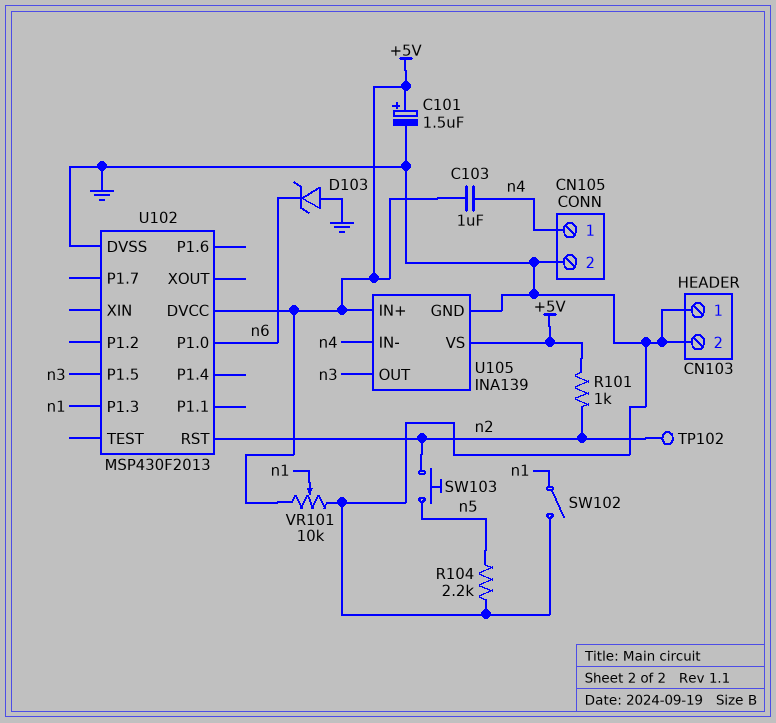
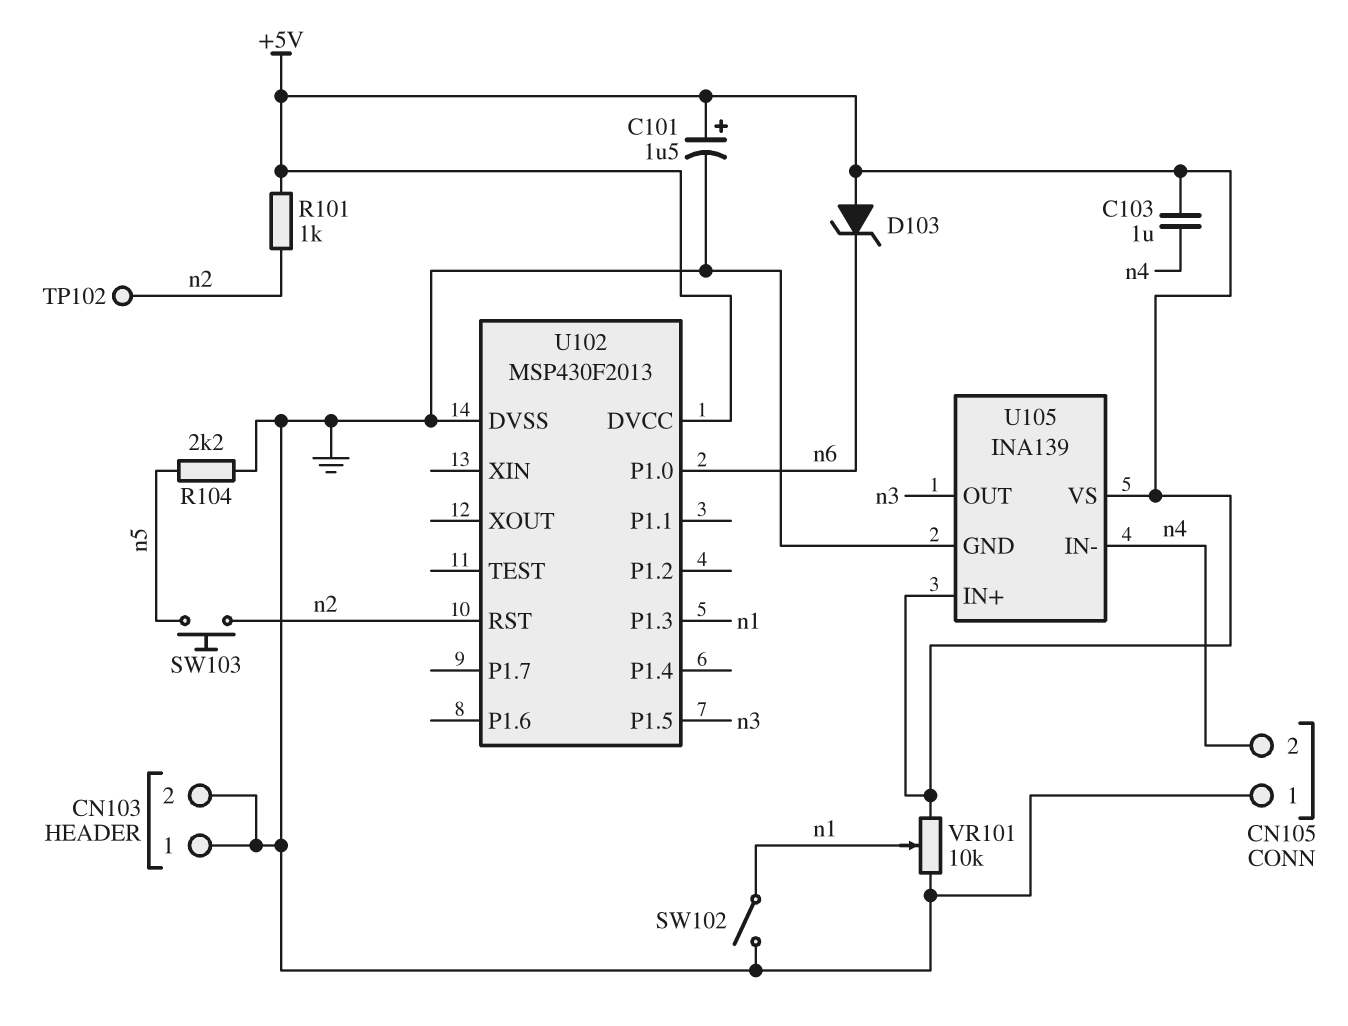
CN105 pin 1: n4 -> GND
CN105 pin 2: GND -> n4
D103: zener (A GND, K n6) -> zener (A +5V, K n6)

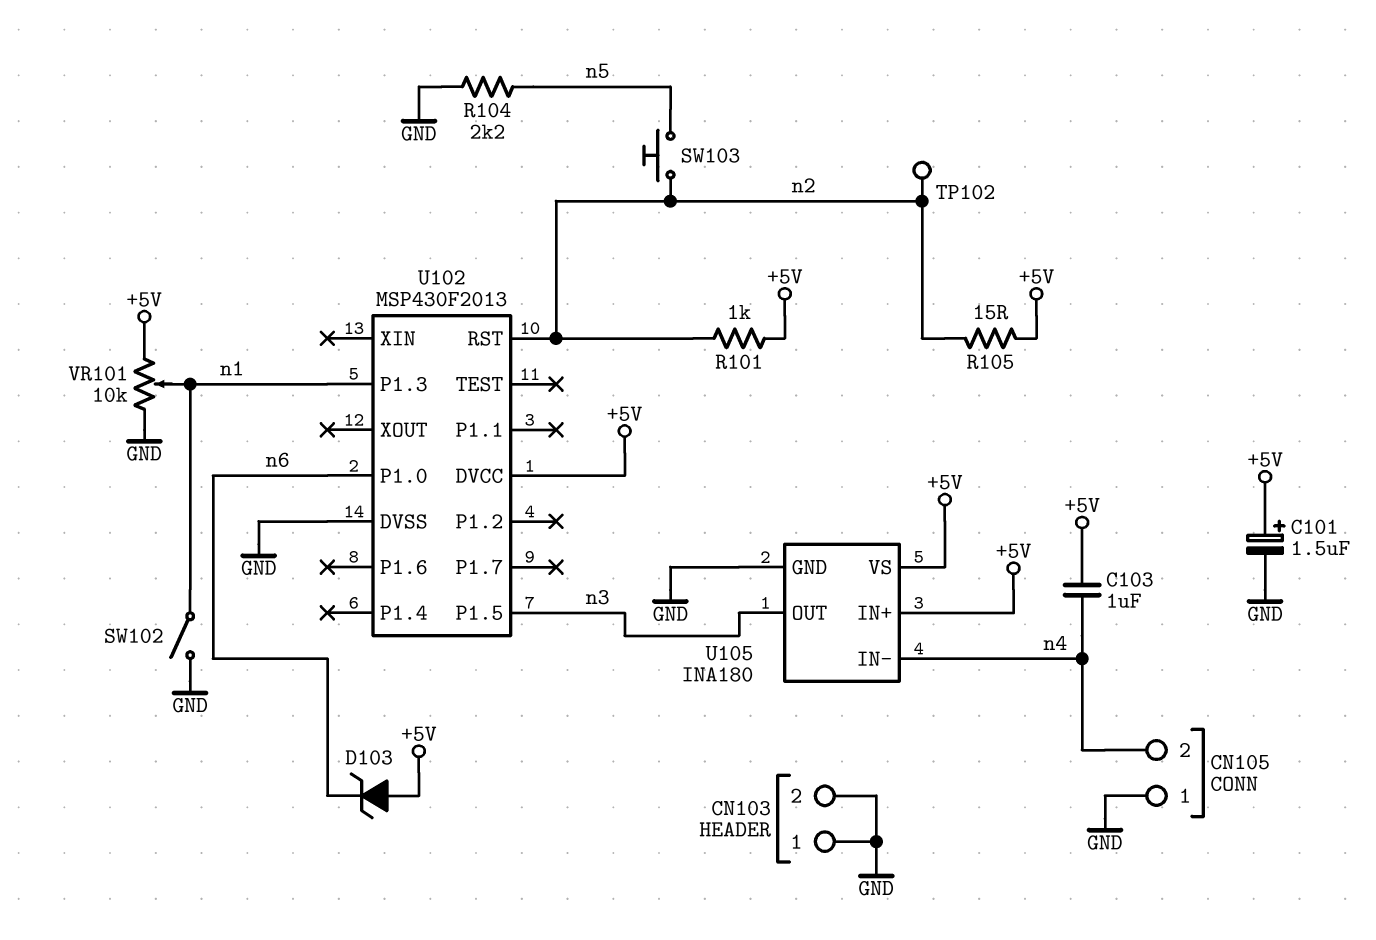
R105: none -> 15 (+5V, n2)
U105: INA139 -> INA180

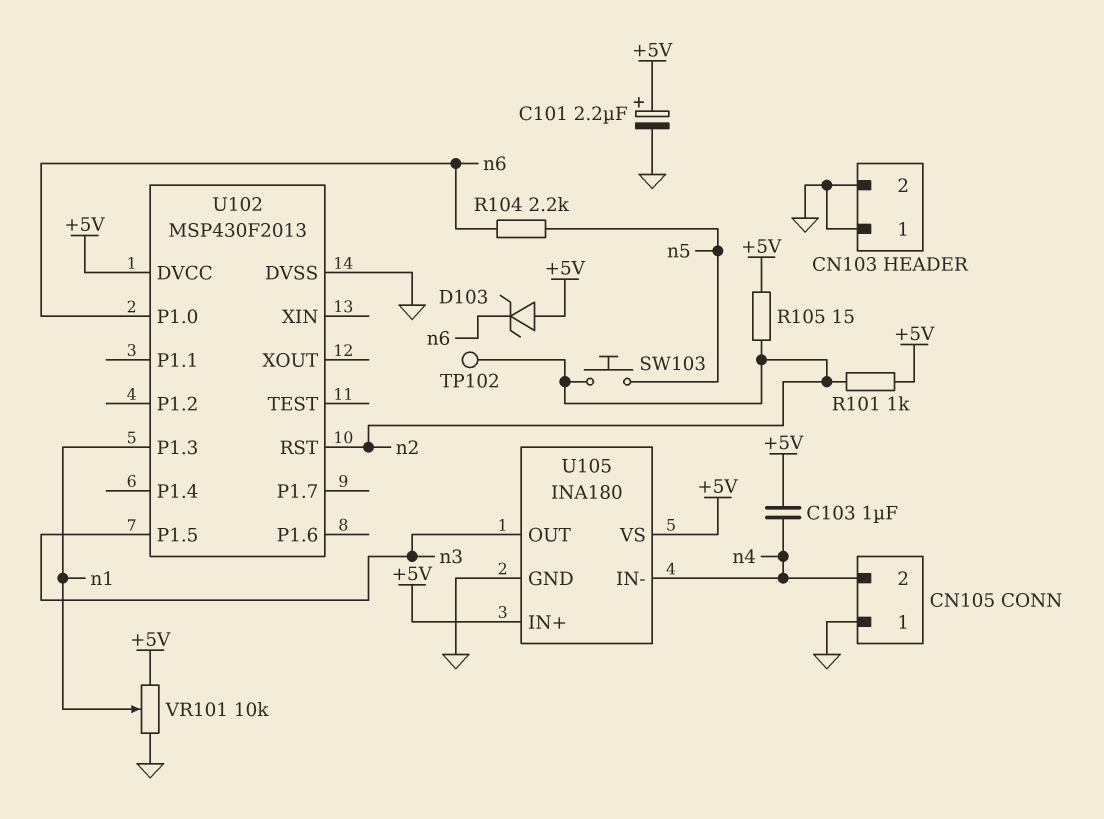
C101: 1.5uF (plus +5V, minus GND) -> 2.2uF (plus +5V, minus GND)
R104: 2.2k (GND, n5) -> 2.2k (n5, n6)
SW102: switch (GND, n1) -> none

